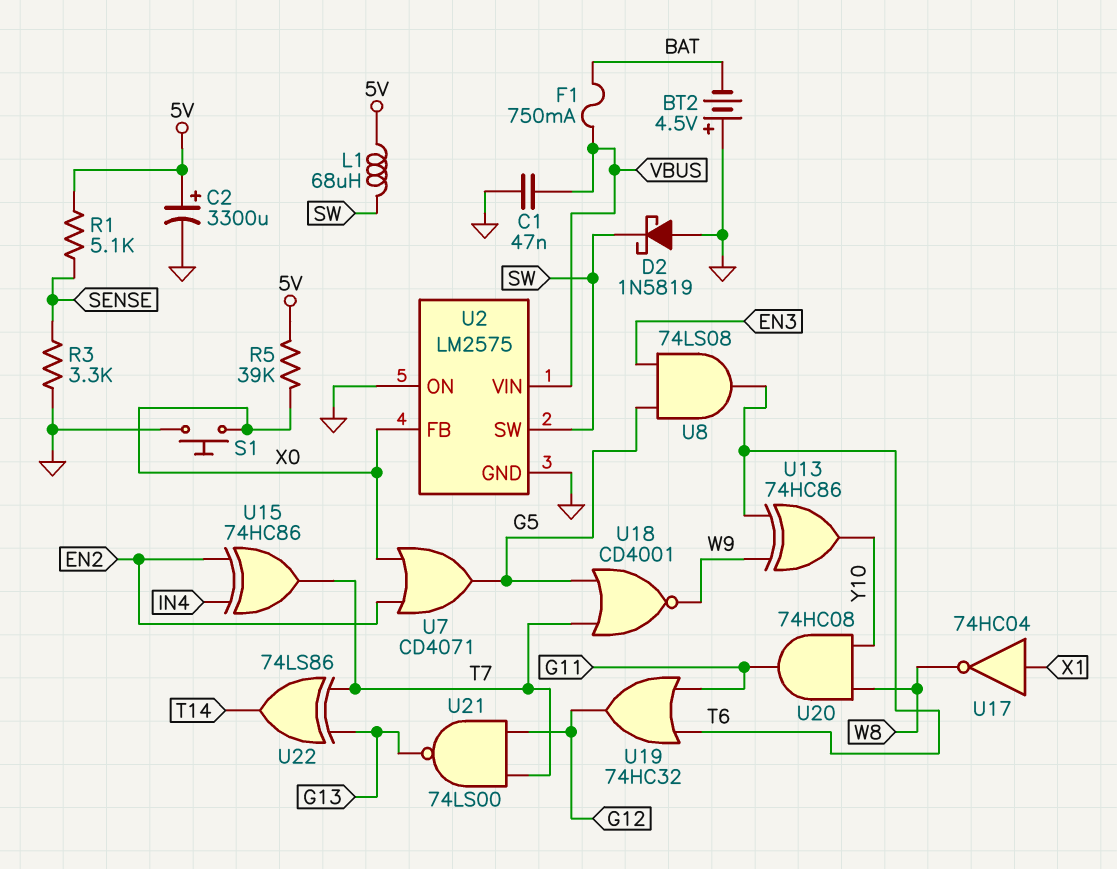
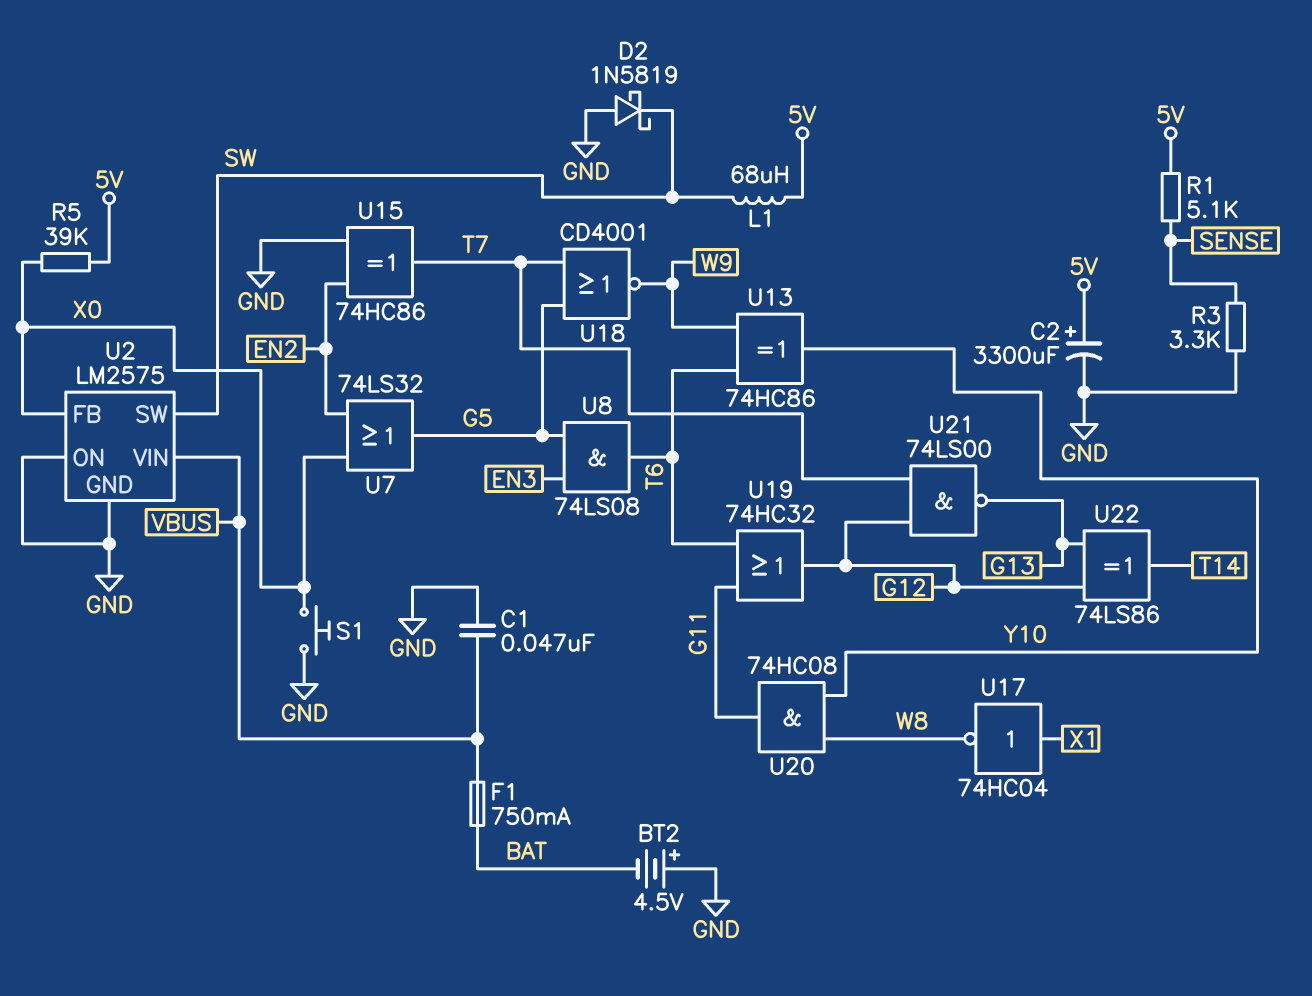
U7: OR CD4071 (in EN2, in X0, out G5) -> OR 74LS32 (in EN2, in X0, out G5)
U15: XOR 74HC86 (in EN2, in IN4, out T7) -> XOR 74HC86 (in EN2, in GND, out T7)
U22: XOR 74LS86 (in G13, in T7, out T14) -> XOR 74LS86 (in G12, in G13, out T14)

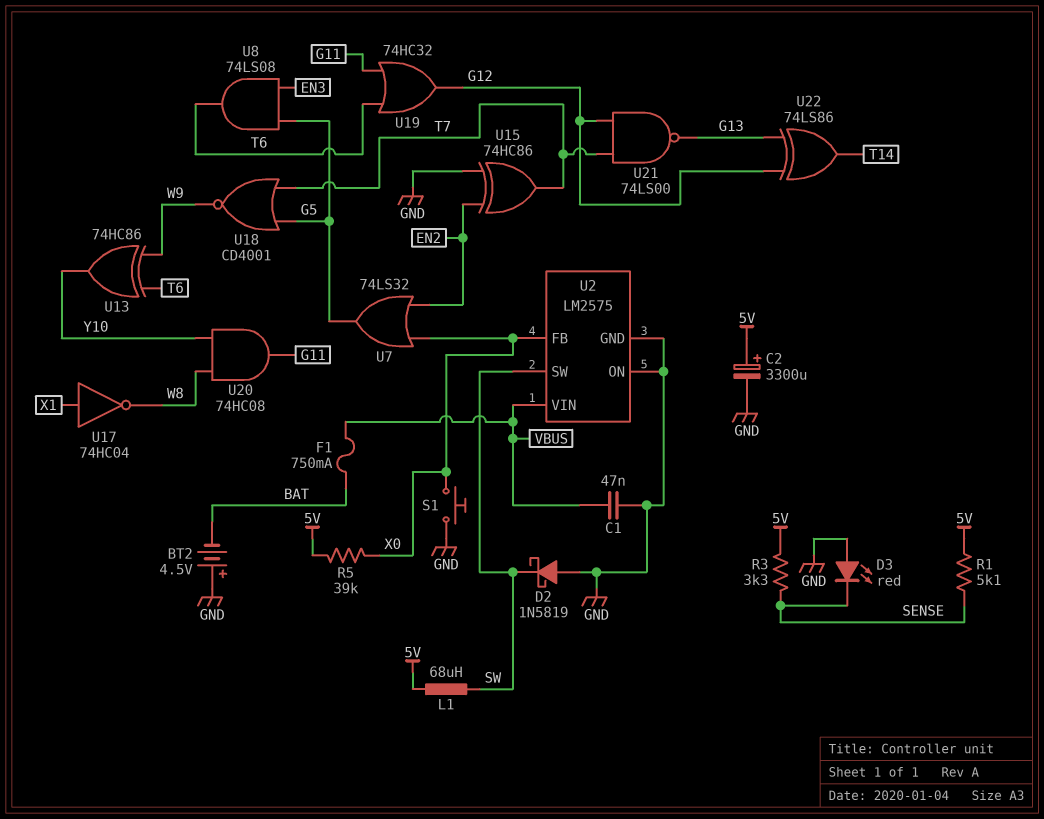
D3: none -> LED red (A GND, K SENSE)
R3: 3.3k (GND, SENSE) -> 3.3k (5V, SENSE)

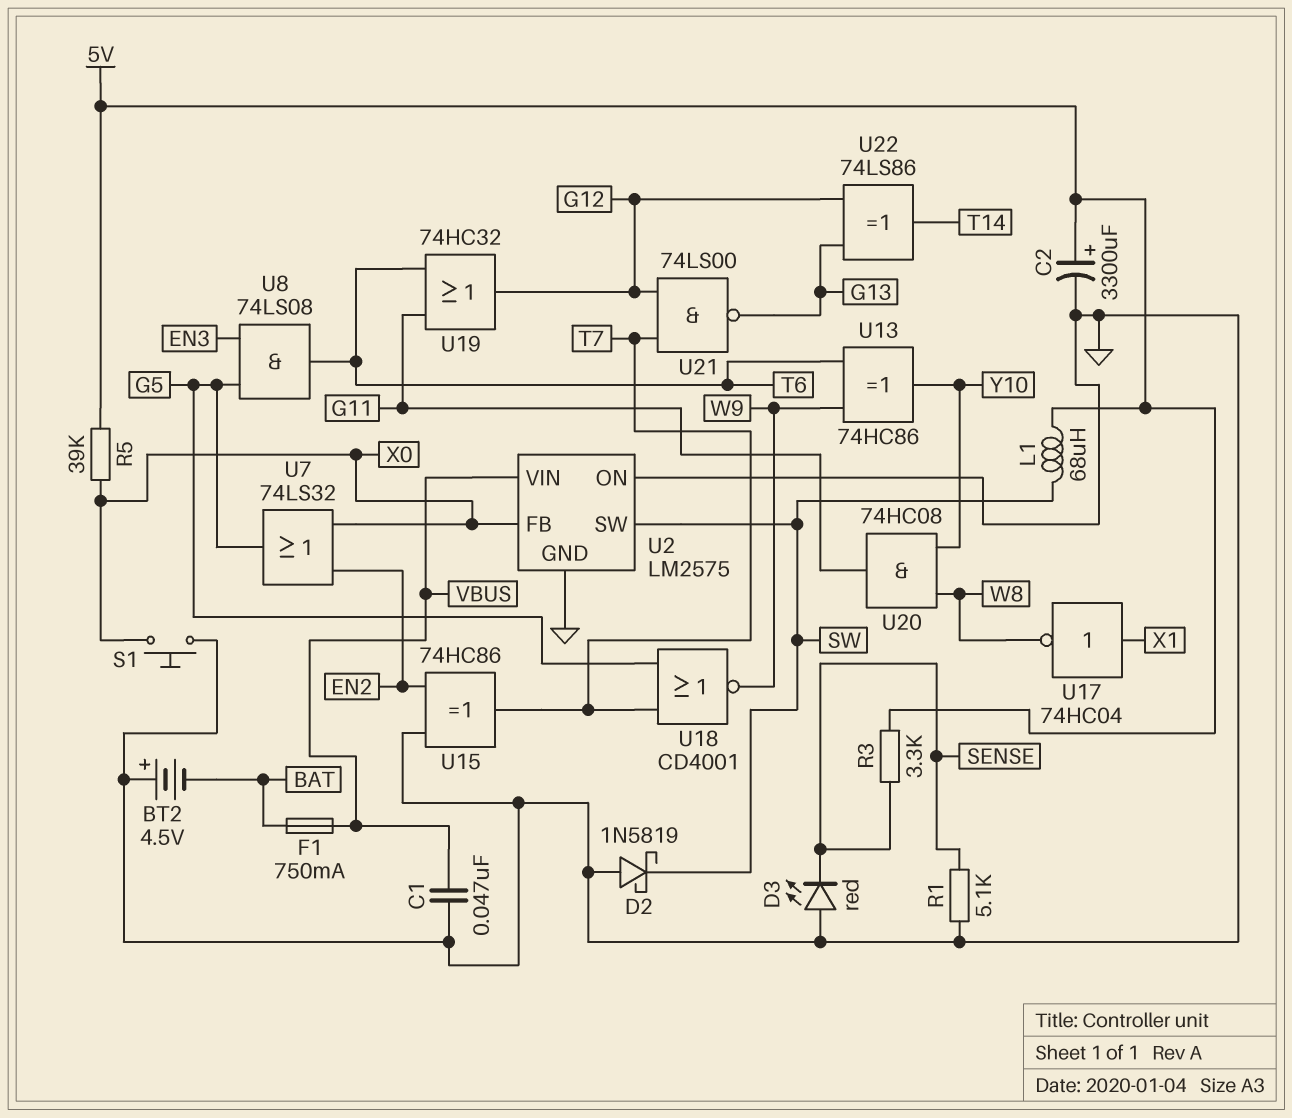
R1: 5.1k (5V, SENSE) -> 5.1k (GND, SENSE)

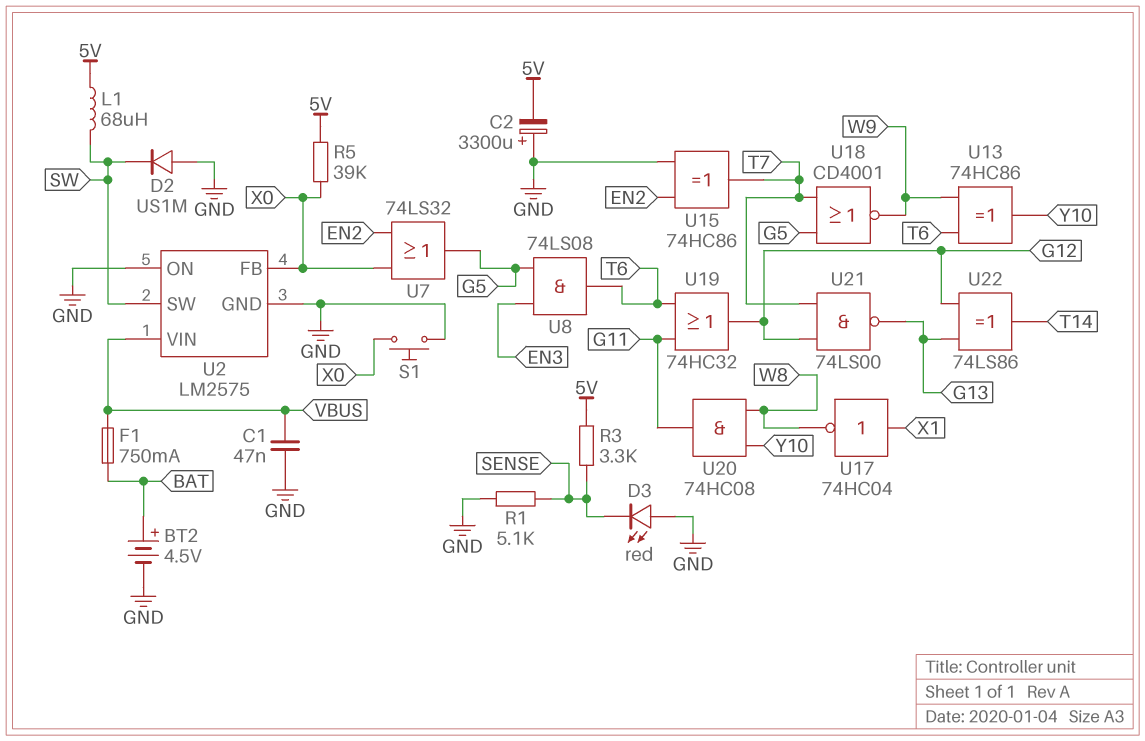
BT2: 4.5V (plus GND, minus BAT) -> 4.5V (plus BAT, minus GND)
C2: 3300uF (plus 5V, minus GND) -> 3300uF (plus GND, minus 5V)
D2: schottky 1N5819 (A GND, K SW) -> diode US1M (A GND, K SW)

